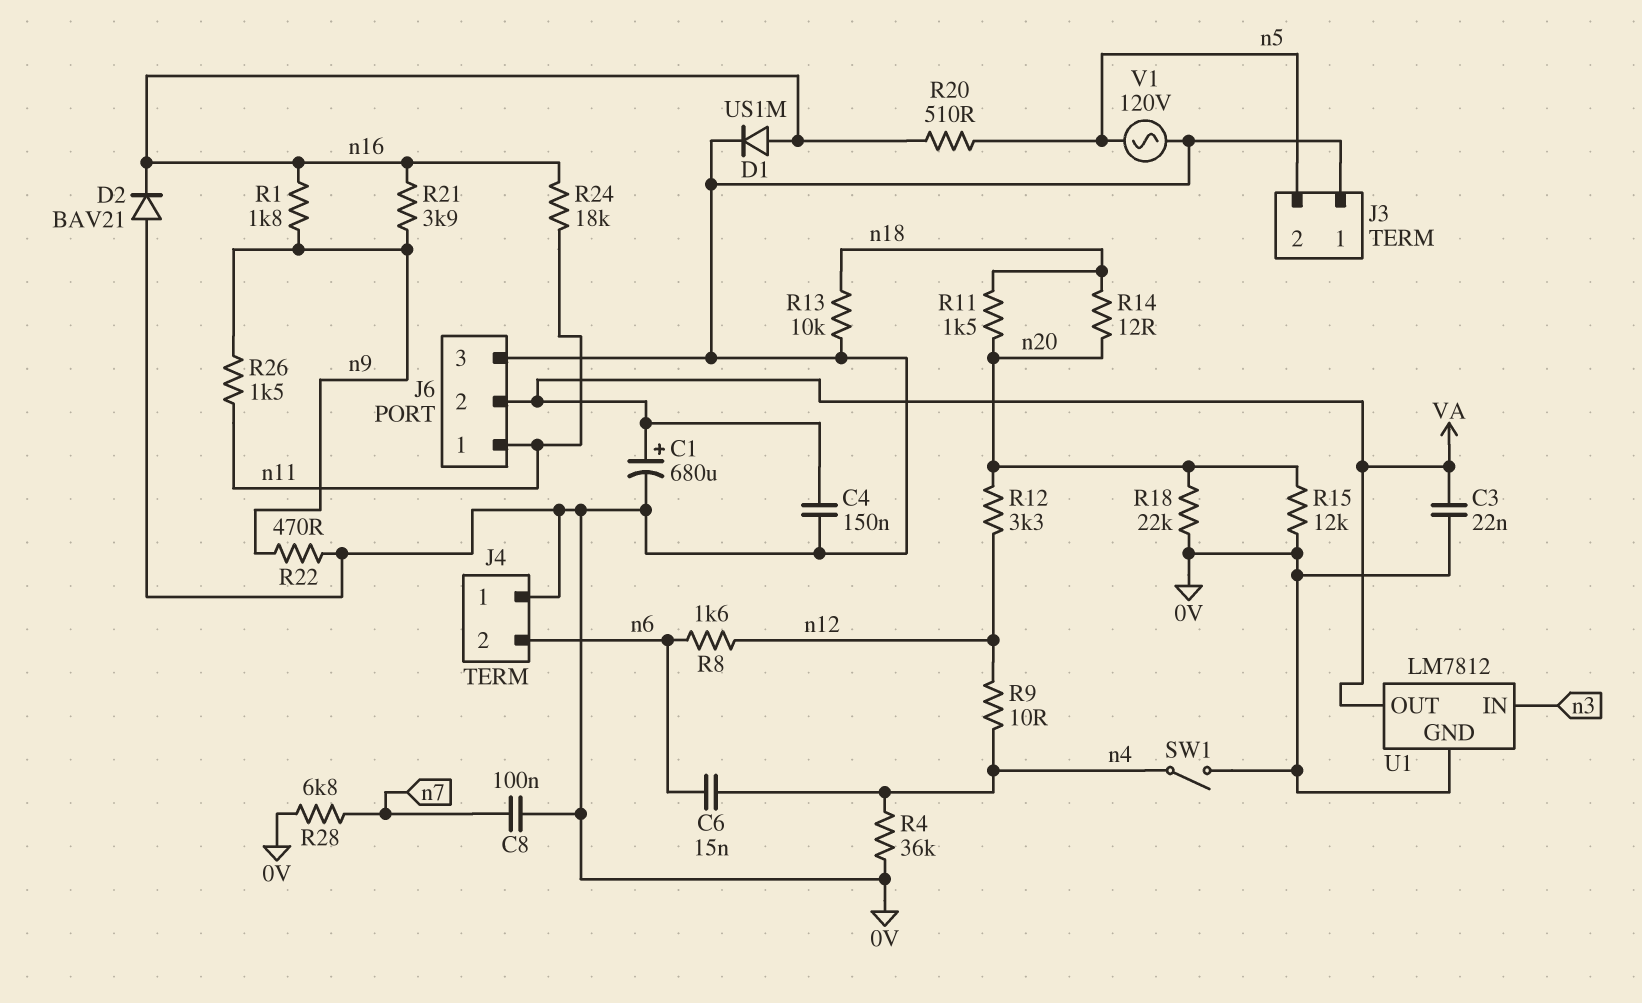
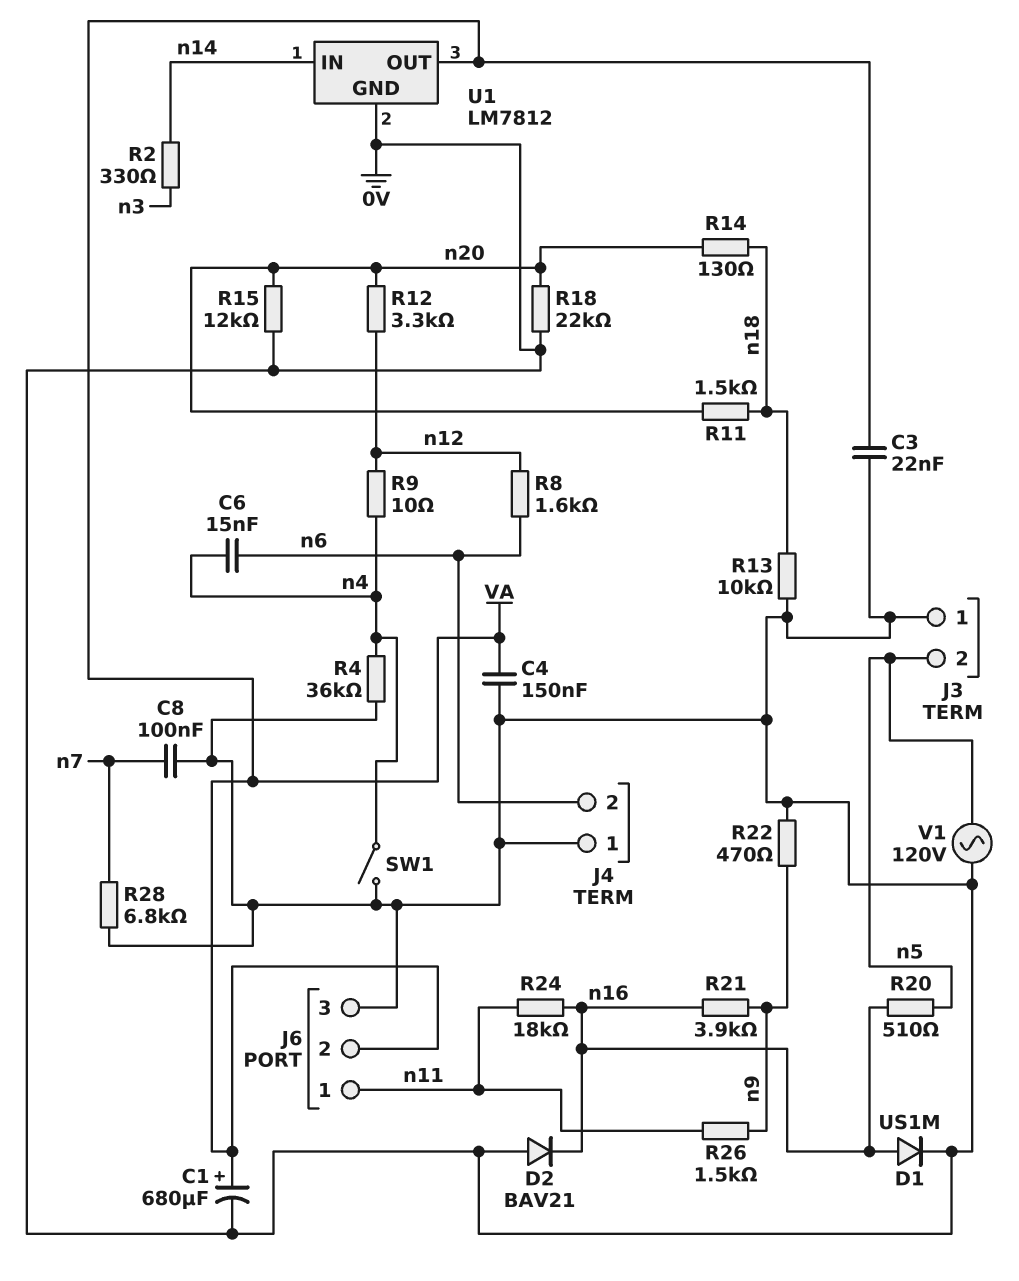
R1: 1.8k (n9, n16) -> none
R2: none -> 330 (n3, n14)
R14: 12 (n18, n20) -> 130 (n18, n20)
U1 pin IN: n3 -> n14

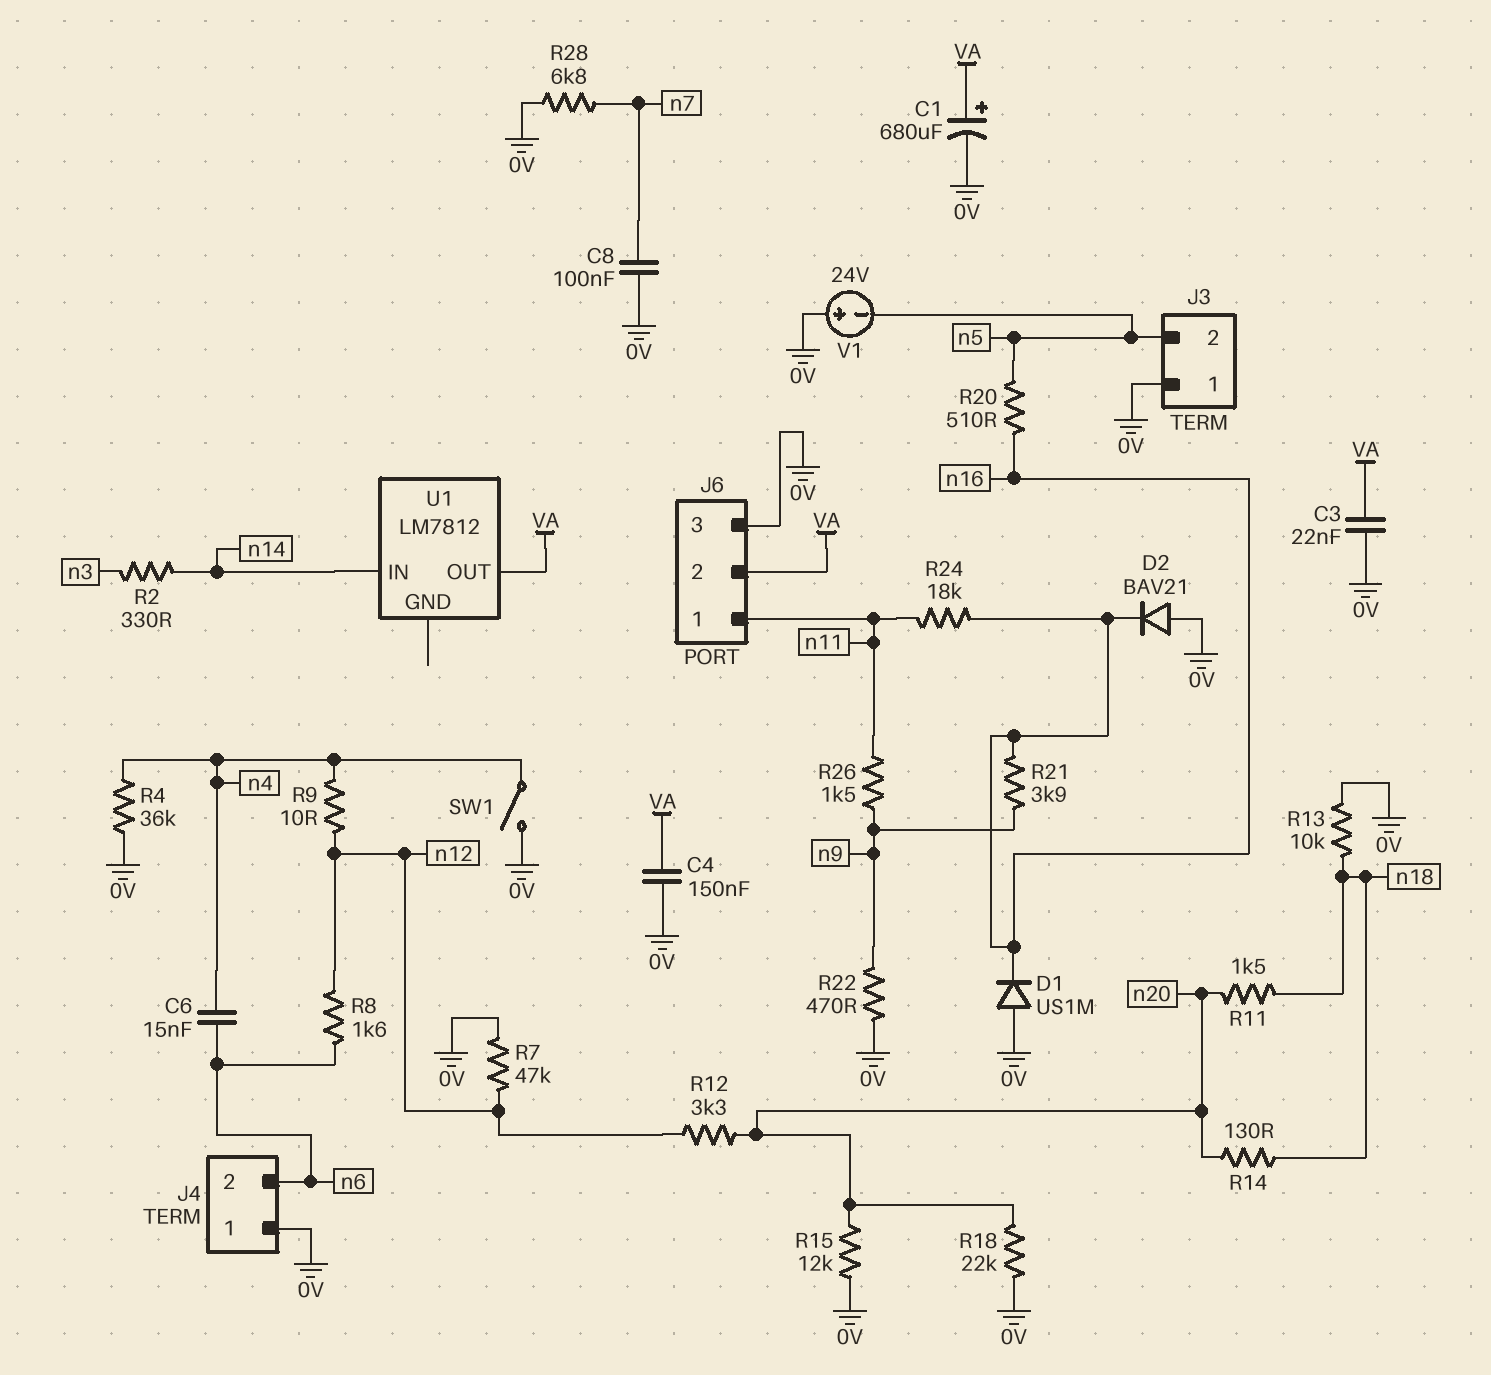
D1: diode US1M (A n16, K 0V) -> diode US1M (A 0V, K n16)
R7: none -> 47k (0V, n12)
U1 pin GND: 0V -> none
V1: AC 120V (0V, n5) -> 24V (plus 0V, minus n5)

